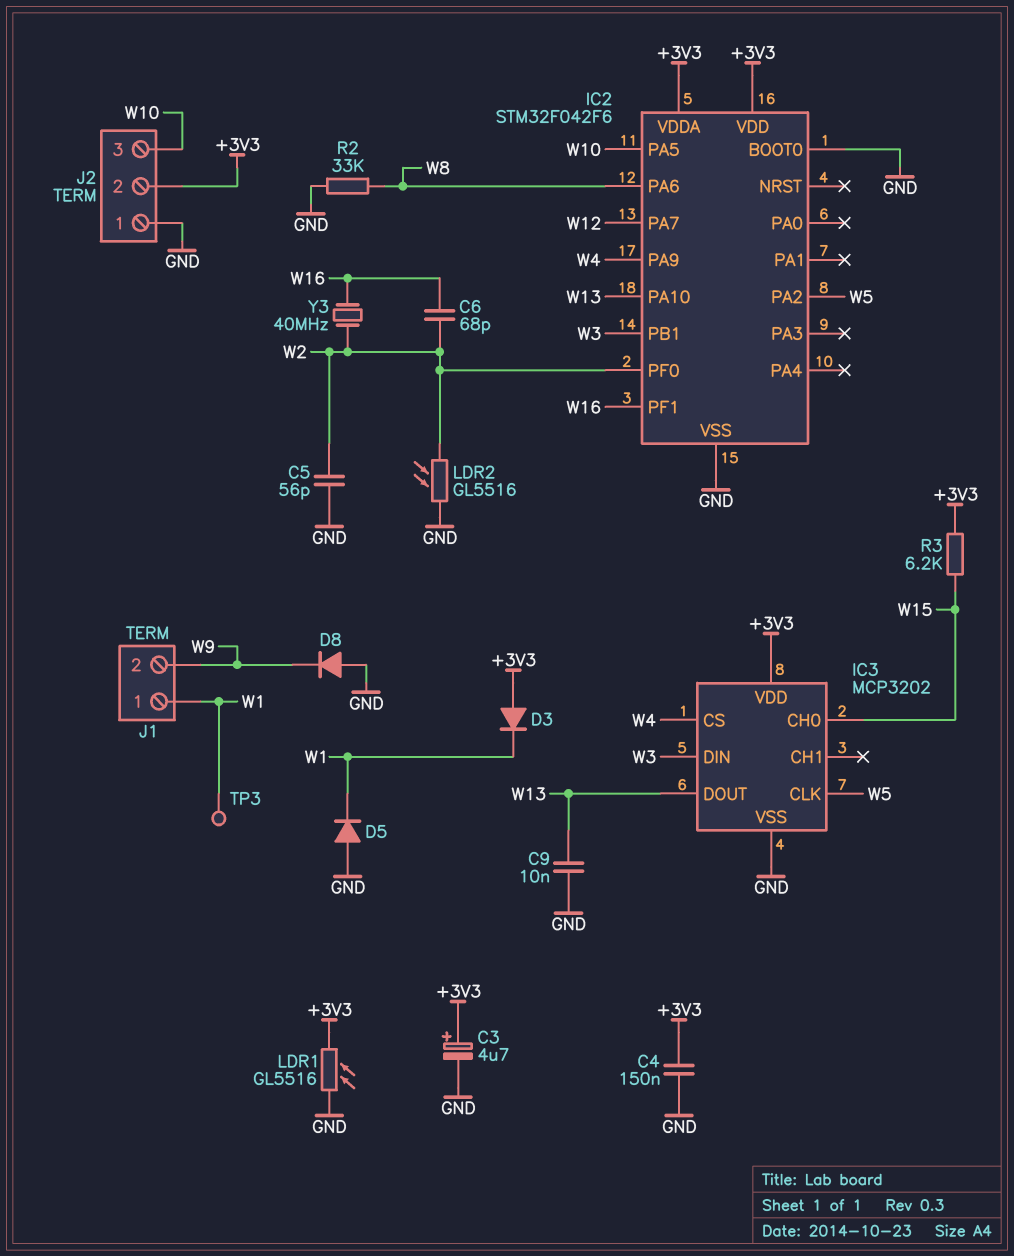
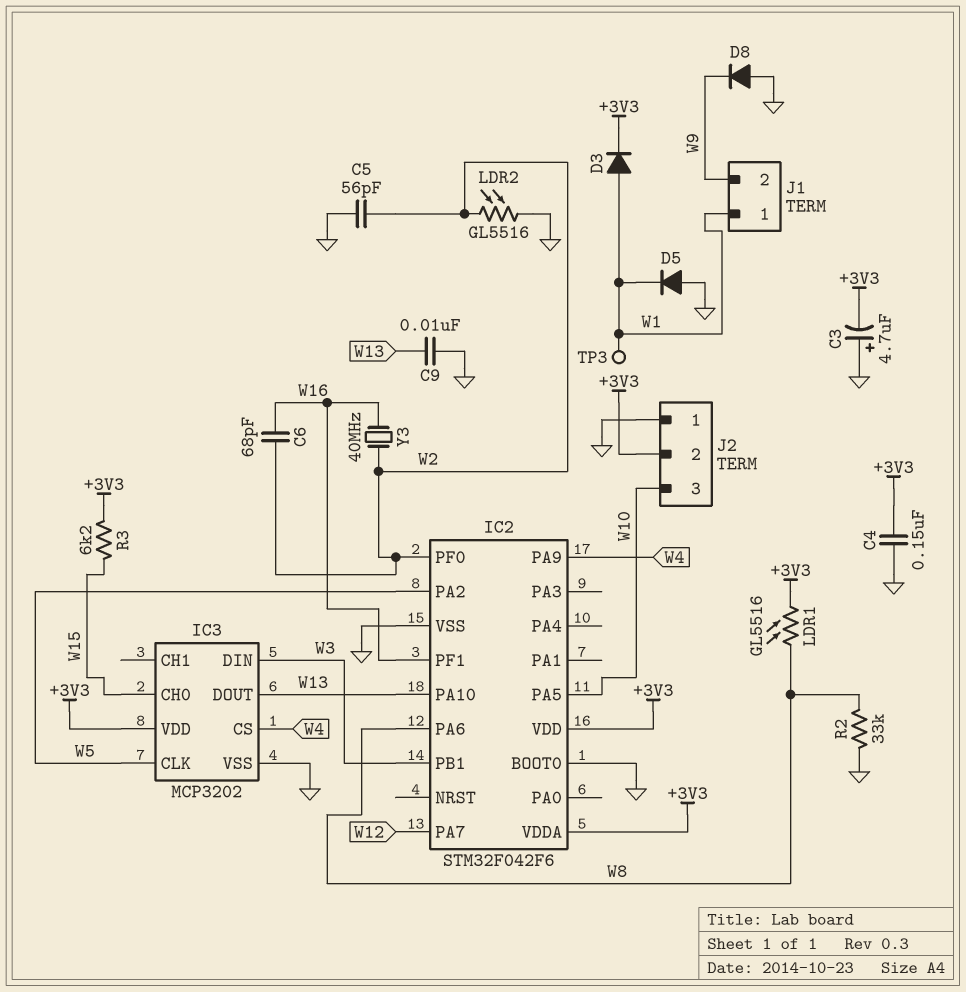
C3: 4.7uF (plus +3V3, minus GND) -> 4.7uF (plus GND, minus +3V3)
D3: diode (A +3V3, K W1) -> diode (A W1, K +3V3)
LDR1: GL5516 (+3V3, GND) -> GL5516 (+3V3, W8)

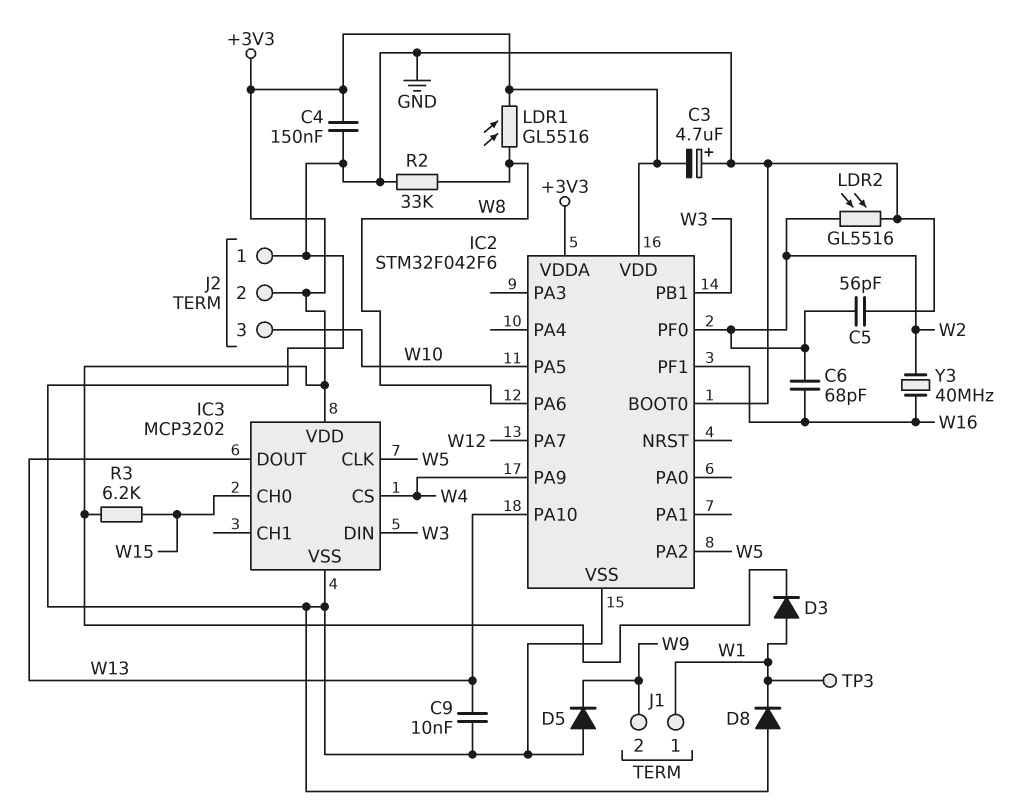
D5: diode (A GND, K W1) -> diode (A GND, K W9)
D8: diode (A GND, K W9) -> diode (A GND, K W1)

